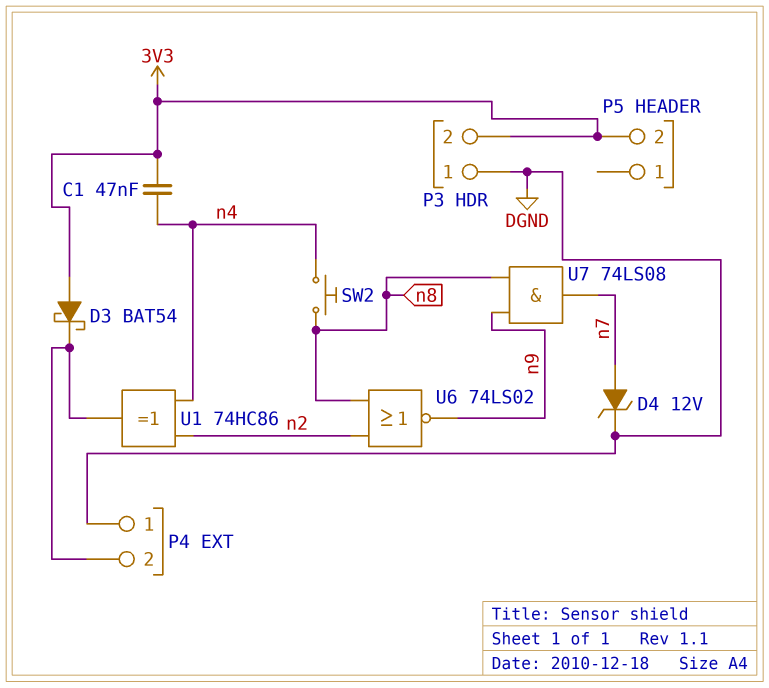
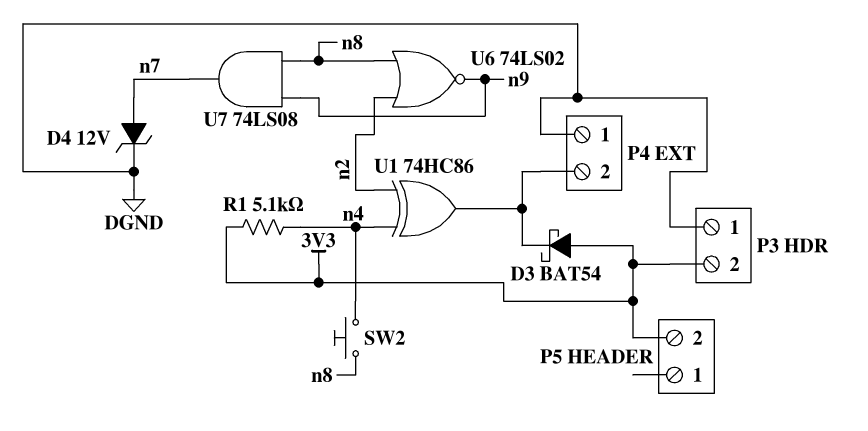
C1: 47nF (3V3, n4) -> none
R1: none -> 5.1k (3V3, n4)

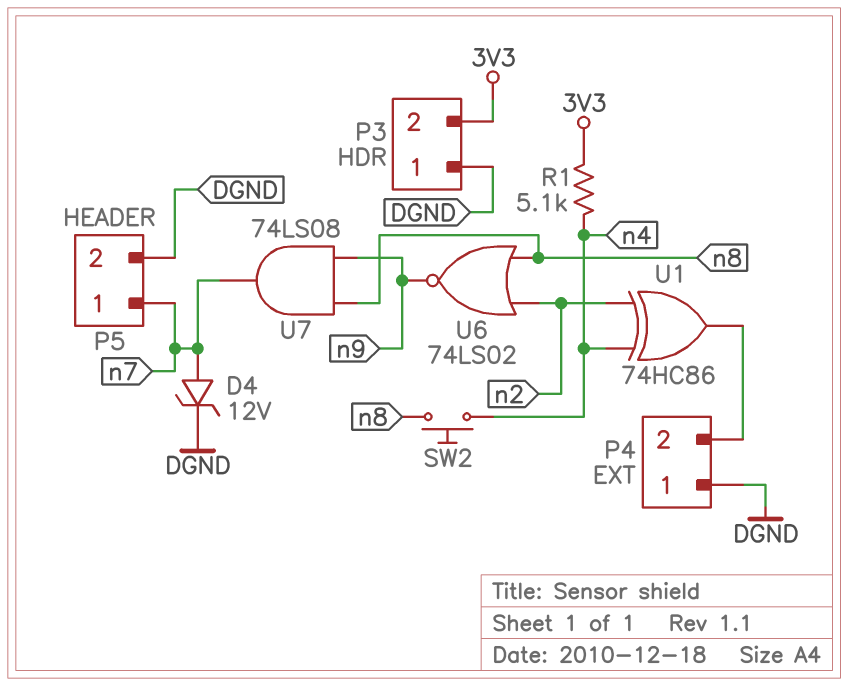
D3: schottky BAT54 (A 3V3, K P4/2) -> none
P5 pin 1: none -> n7
P5 pin 2: 3V3 -> DGND

